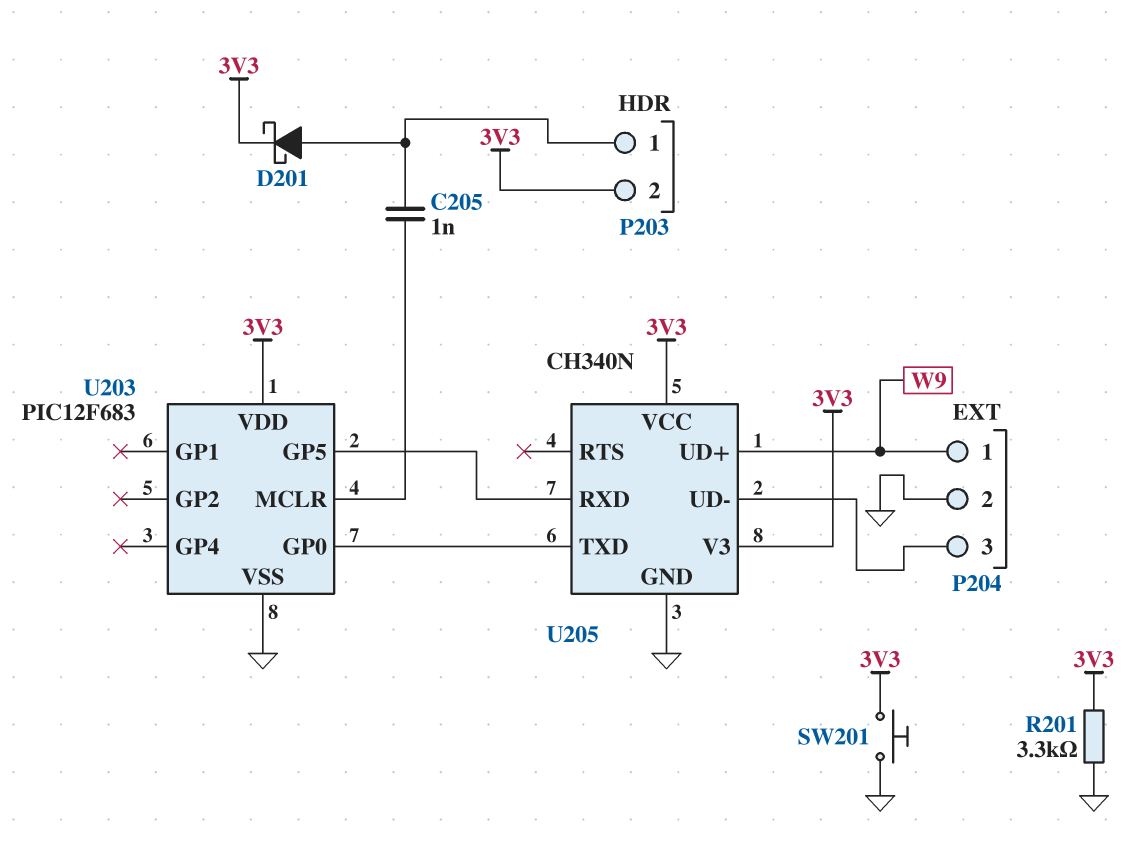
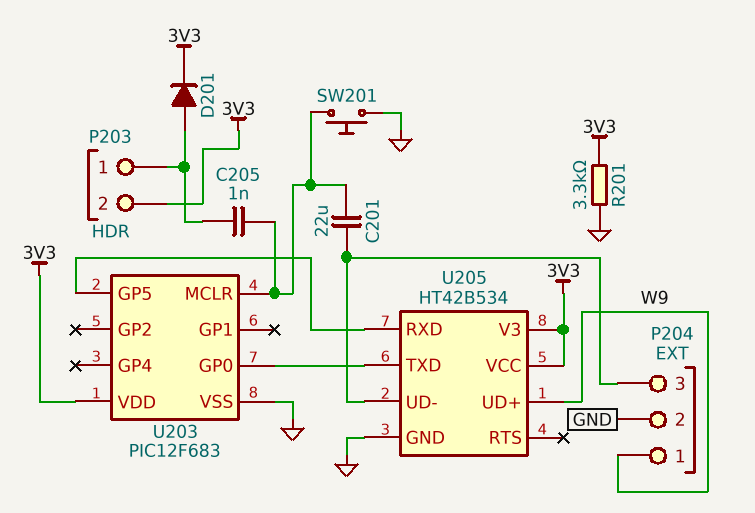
C201: none -> 22uF (P204/3, U203/MCLR)
D201: schottky (A P203/1, K 3V3) -> diode (A P203/1, K 3V3)
SW201: button (3V3, GND) -> button (GND, U203/MCLR)
U205: CH340N -> HT42B534

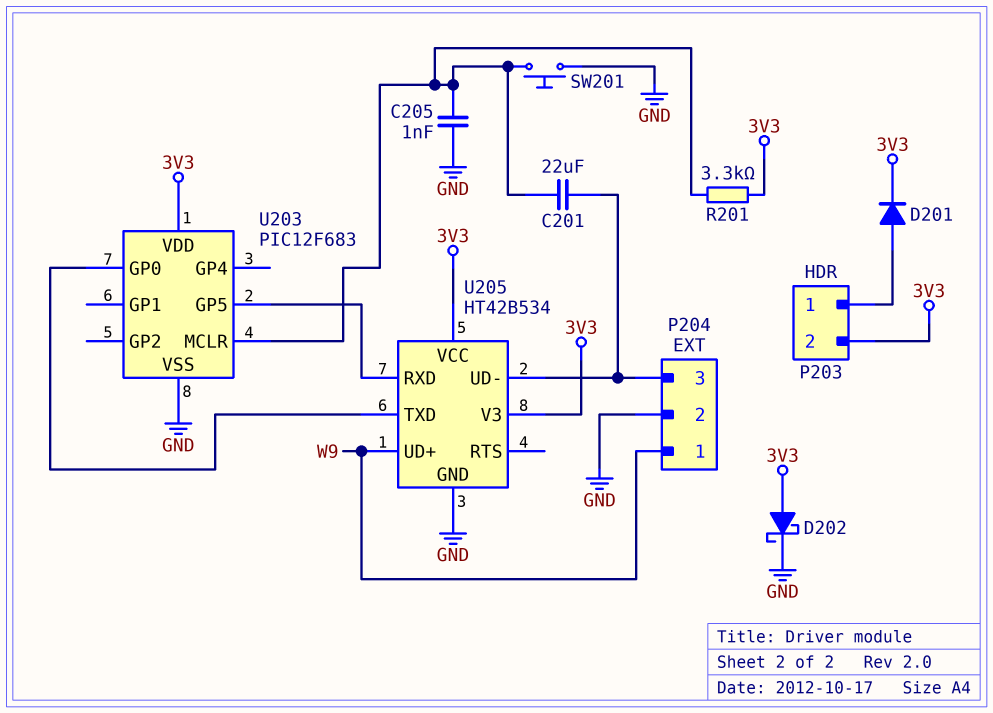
C205: 1nF (P203/1, U203/MCLR) -> 1nF (GND, U203/MCLR)
D202: none -> schottky (A 3V3, K GND)
R201: 3.3k (3V3, GND) -> 3.3k (3V3, U203/MCLR)

